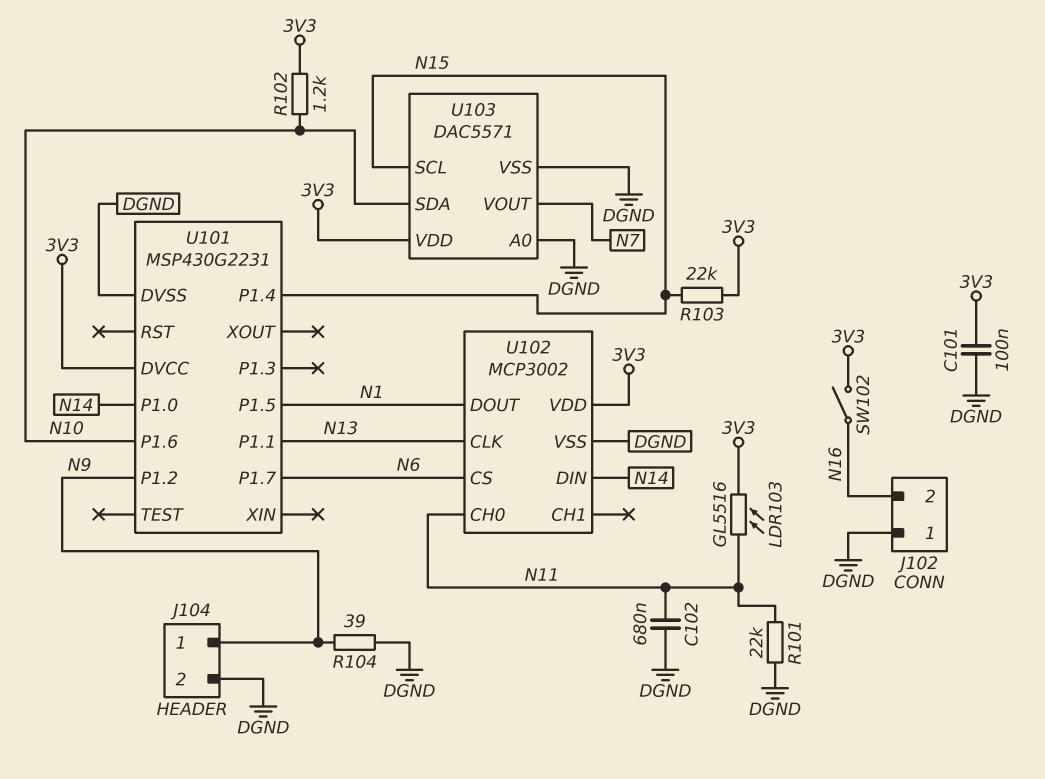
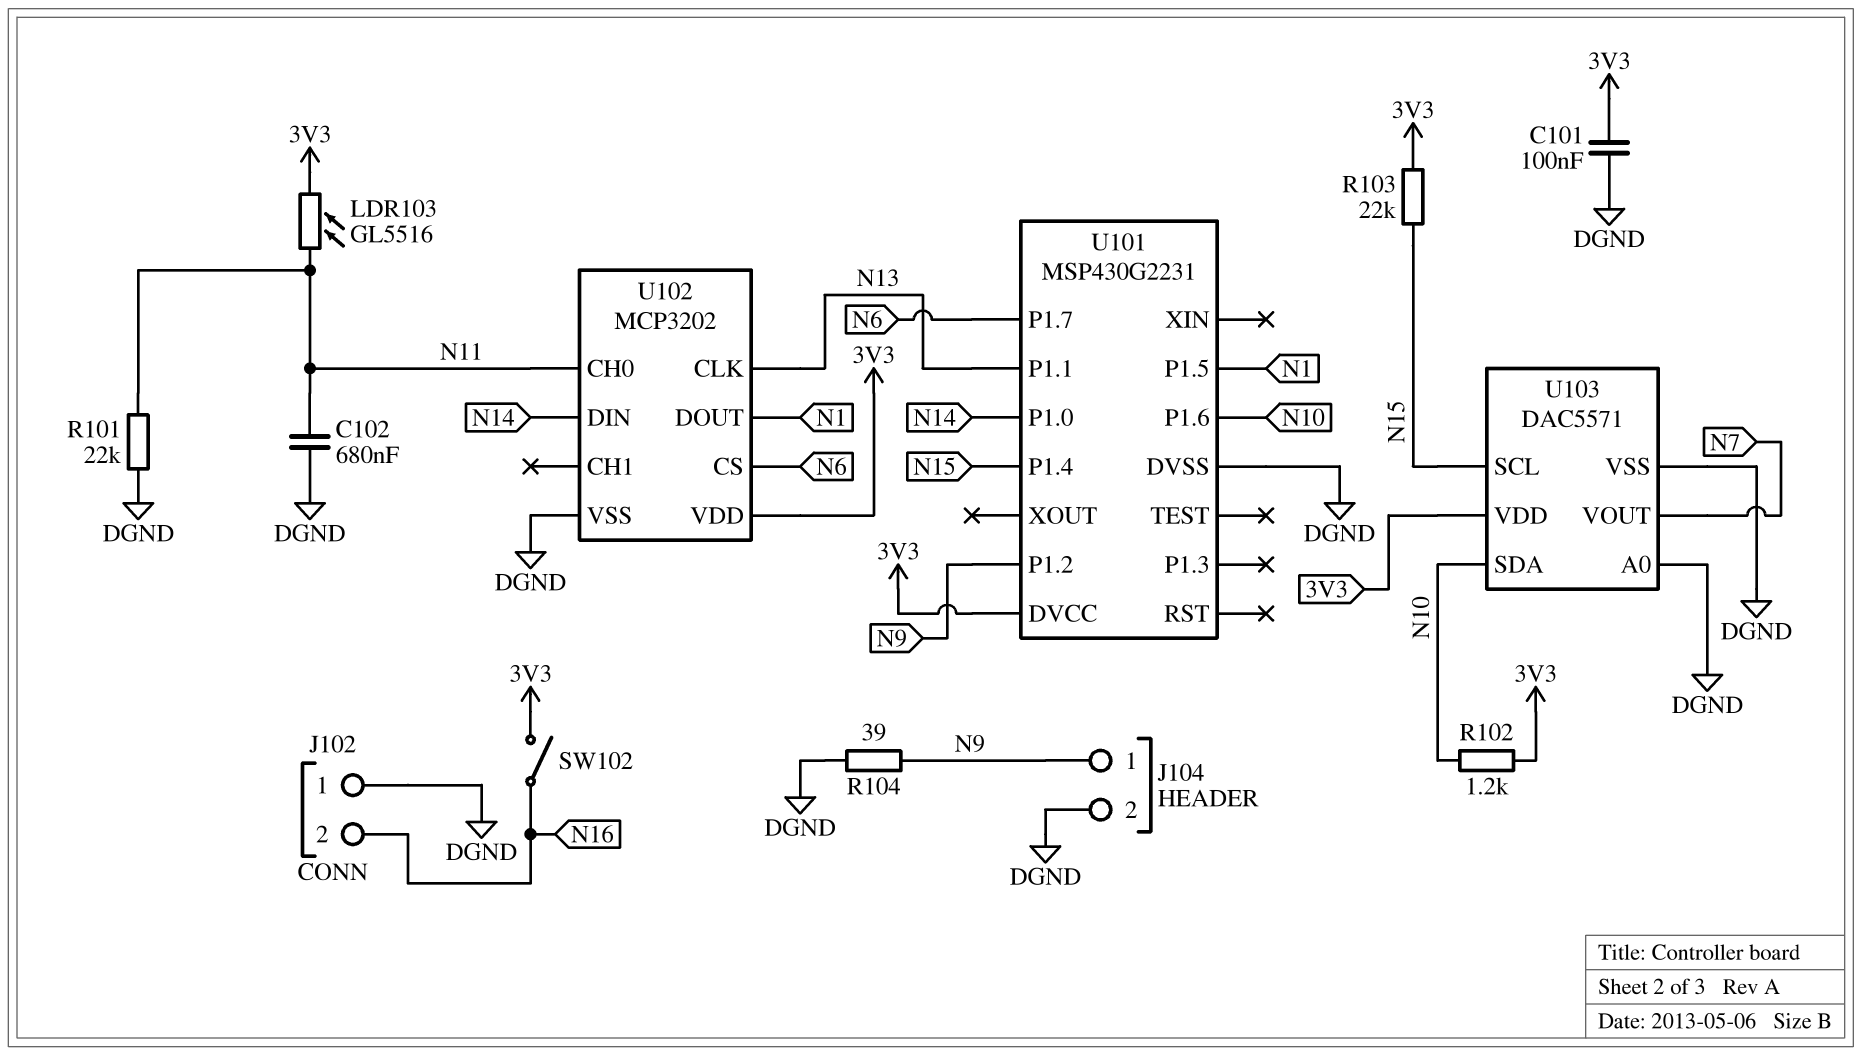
U102: MCP3002 -> MCP3202

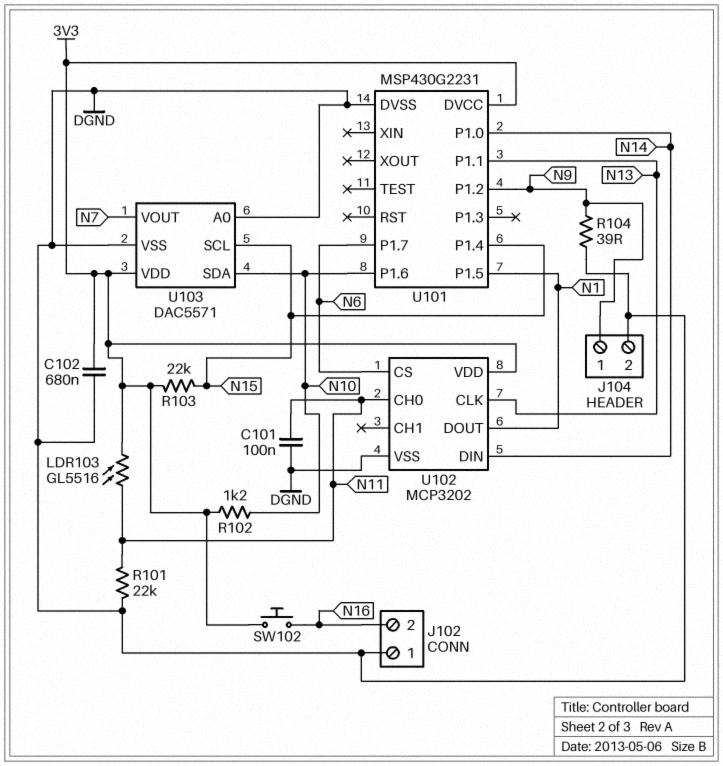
C101: 100nF (3V3, DGND) -> 100nF (DGND, N11)
C102: 680nF (DGND, N11) -> 680nF (3V3, DGND)
SW102: switch (3V3, N16) -> button (3V3, N16)

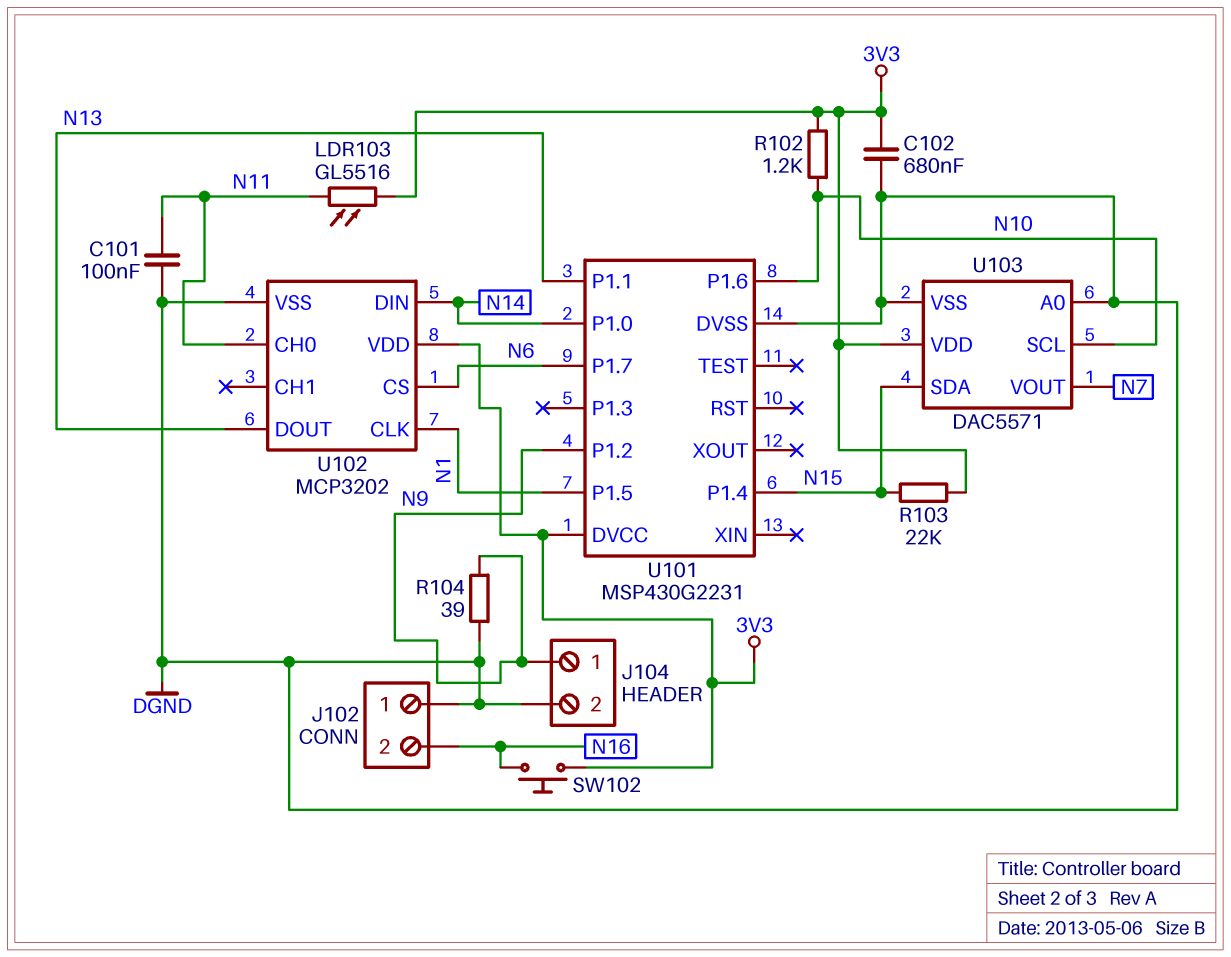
R101: 22k (DGND, N11) -> none
U102 pin CLK: N13 -> N1
U102 pin DOUT: N1 -> N13
U103 pin SCL: N15 -> N10
U103 pin SDA: N10 -> N15

